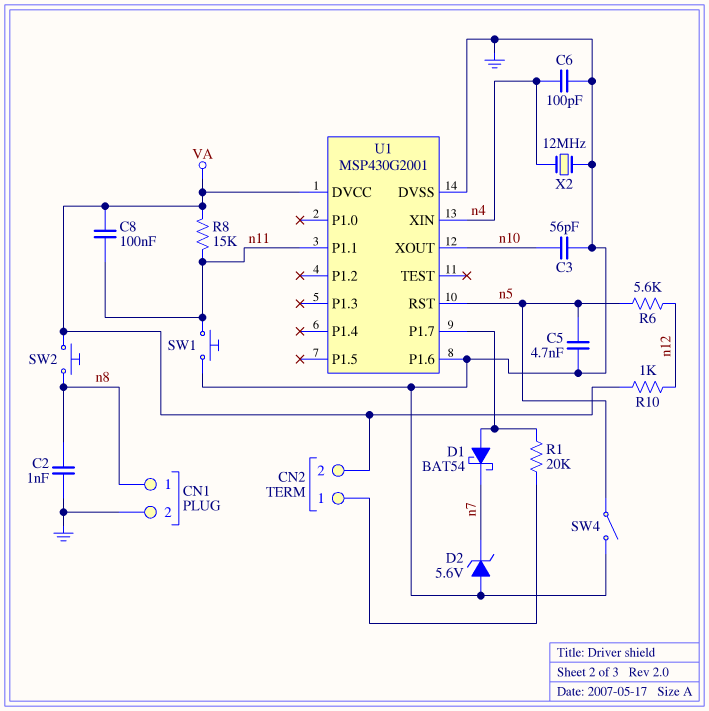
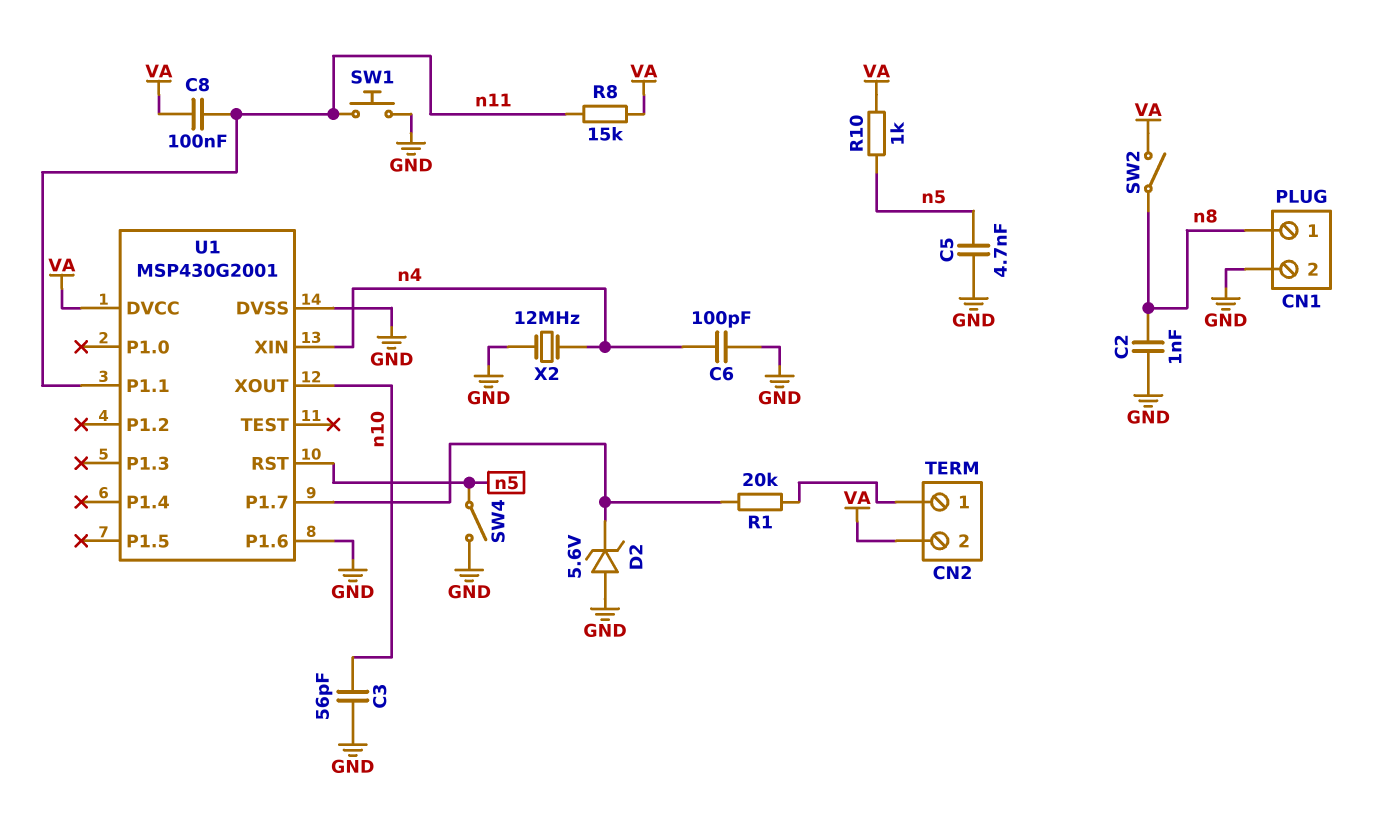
D1: schottky BAT54 (A U1/P1.7, K n7) -> none
D2: zener 5.6V (A GND, K n7) -> zener 5.6V (A GND, K U1/P1.7)
R6: 5.6k (n5, n12) -> none
R10: 1k (VA, n12) -> 1k (VA, n5)
SW2: button (VA, n8) -> switch (VA, n8)

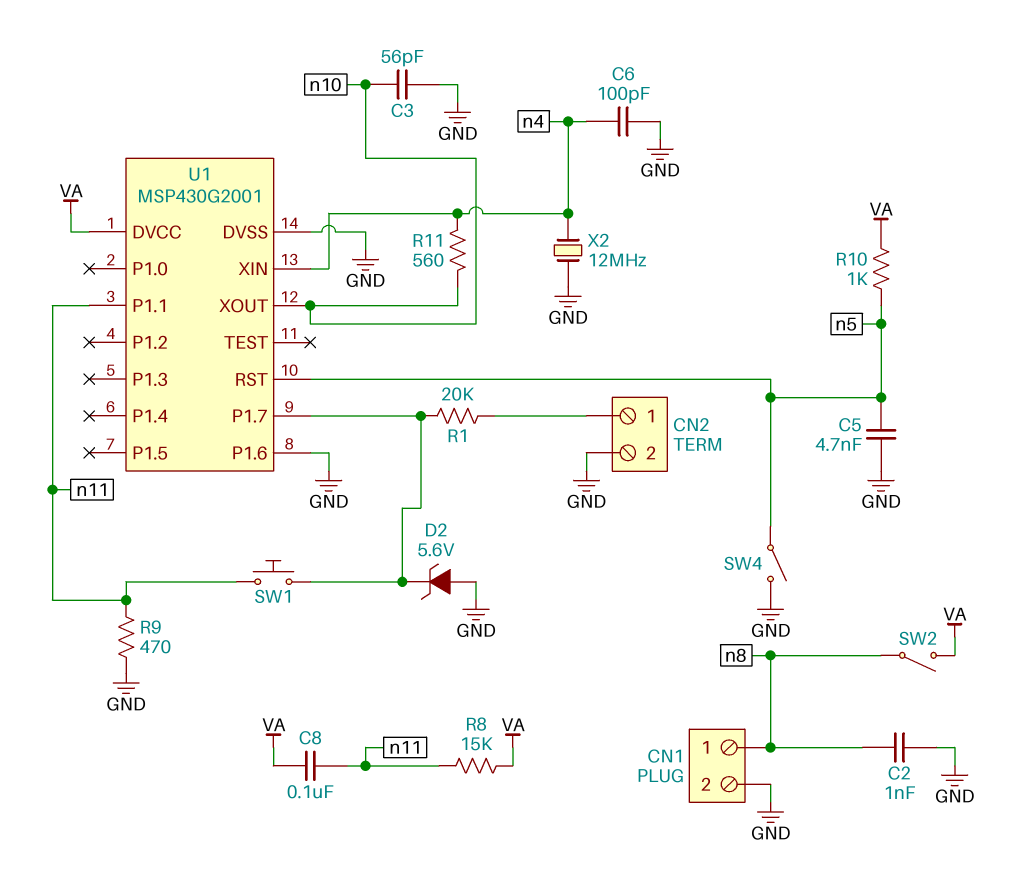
CN2 pin 2: VA -> GND
R9: none -> 470 (GND, n11)
R11: none -> 560 (n4, n10)
SW1: button (GND, n11) -> button (U1/P1.7, n11)

